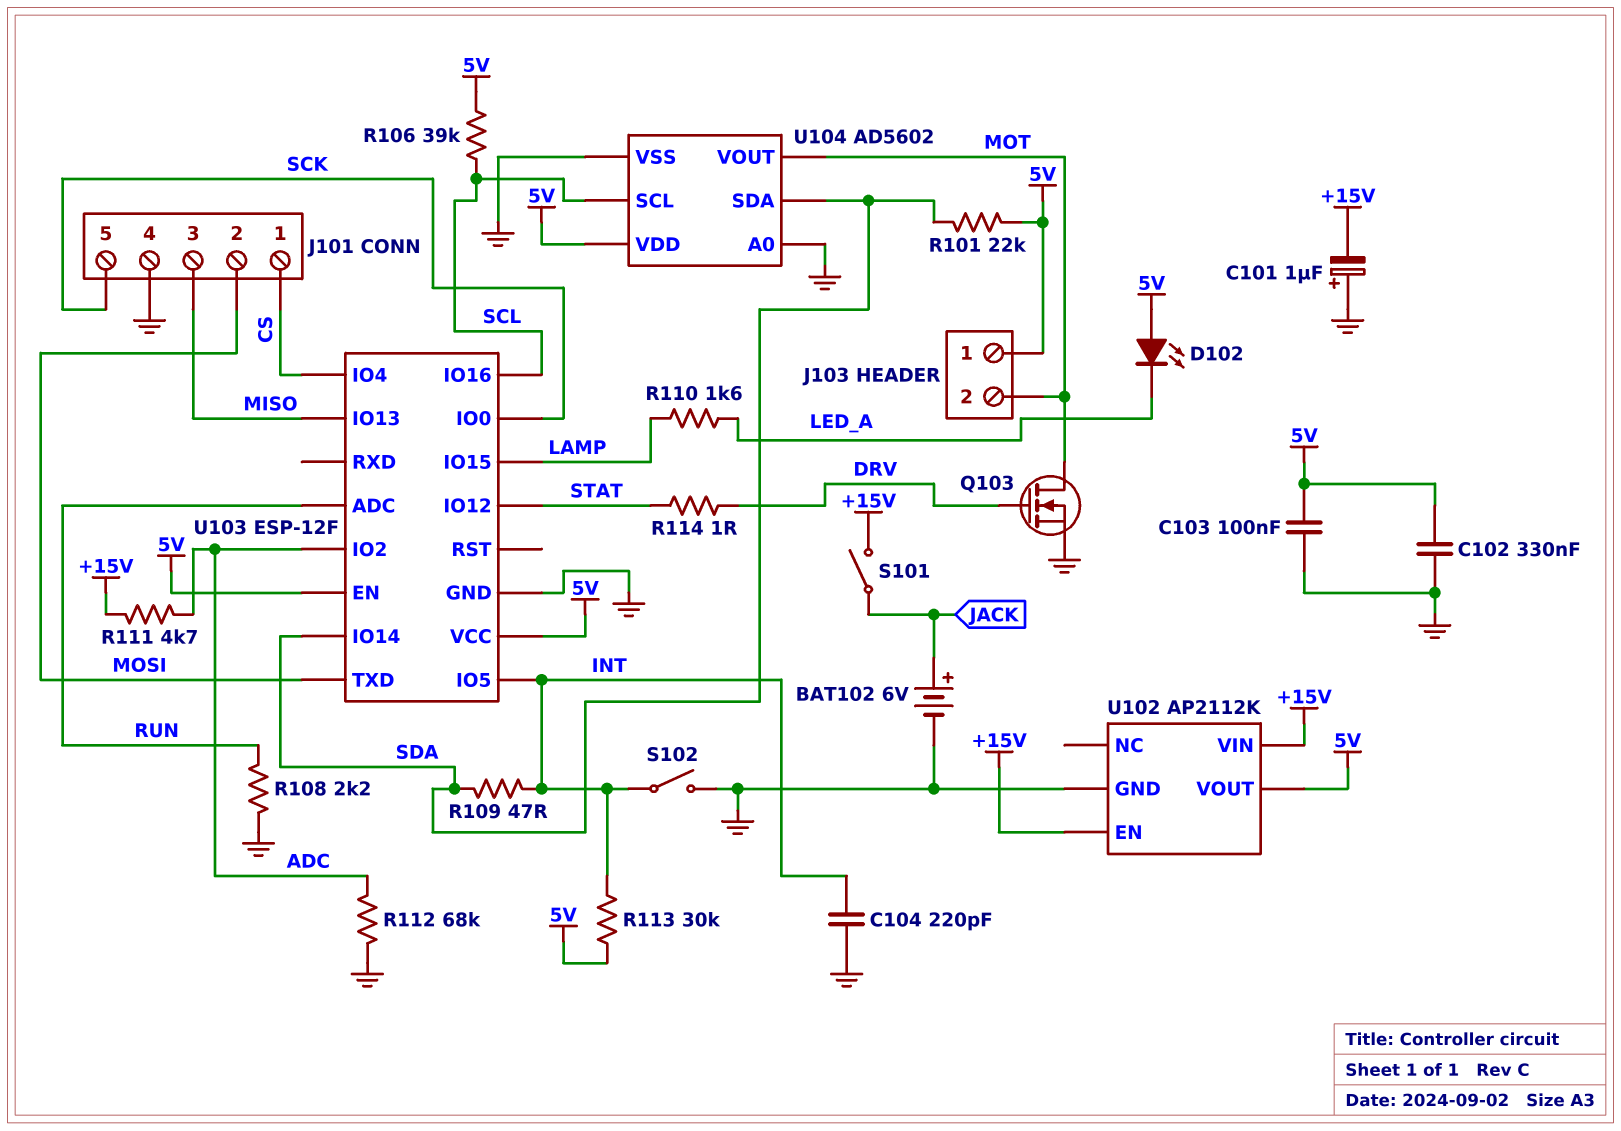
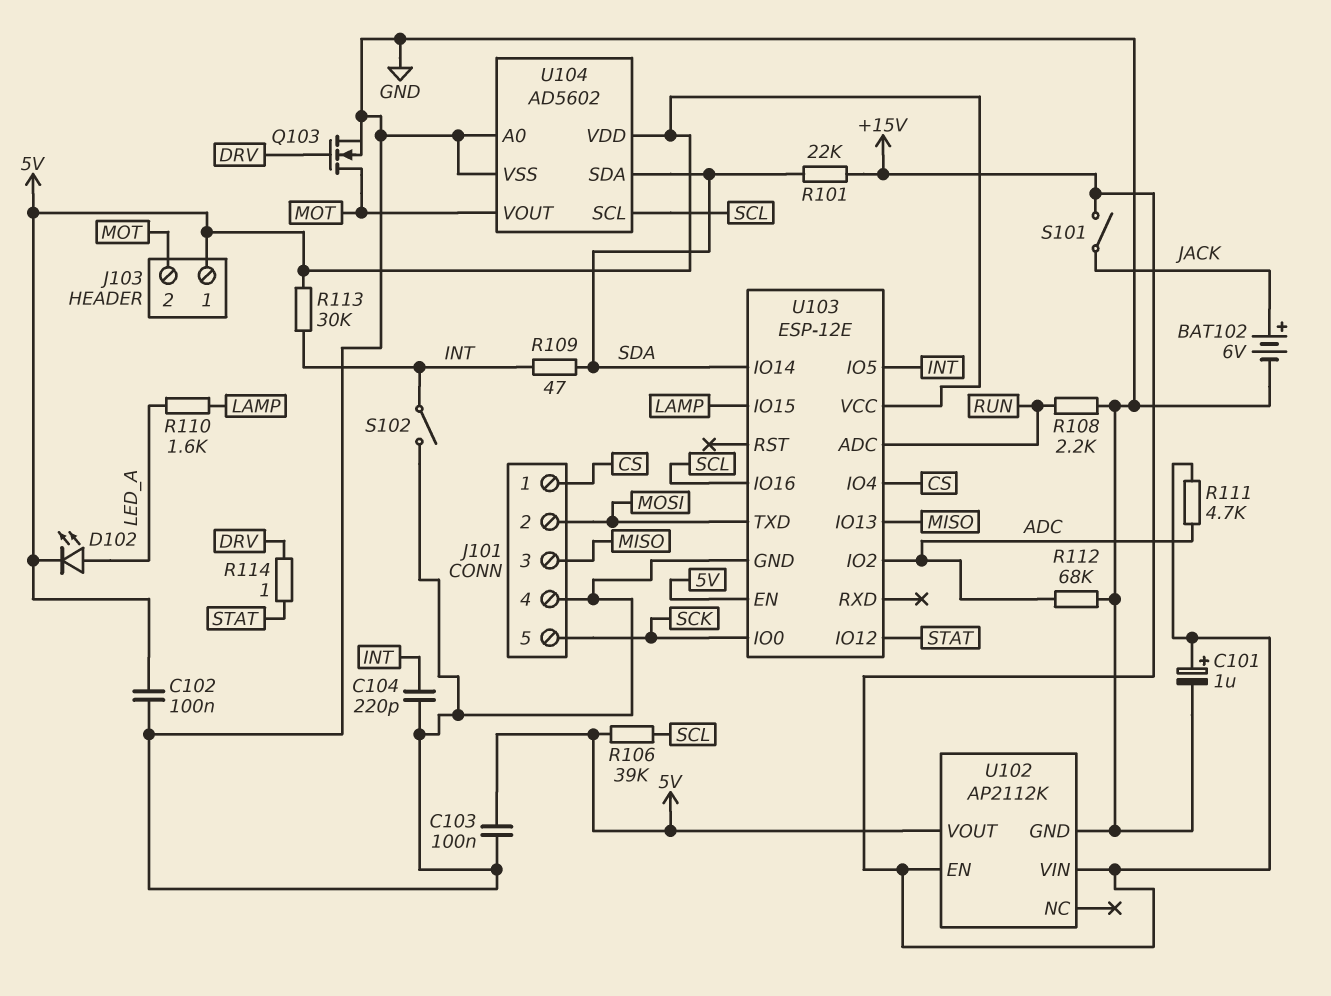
C101: 1uF (plus GND, minus +15V) -> 1uF (plus +15V, minus GND)
C102: 330nF (5V, GND) -> 100nF (5V, GND)
D102: LED (A 5V, K LED_A) -> LED (A LED_A, K 5V)
R101: 22k (5V, SDA) -> 22k (+15V, SDA)
U103: ESP-12F -> ESP-12E

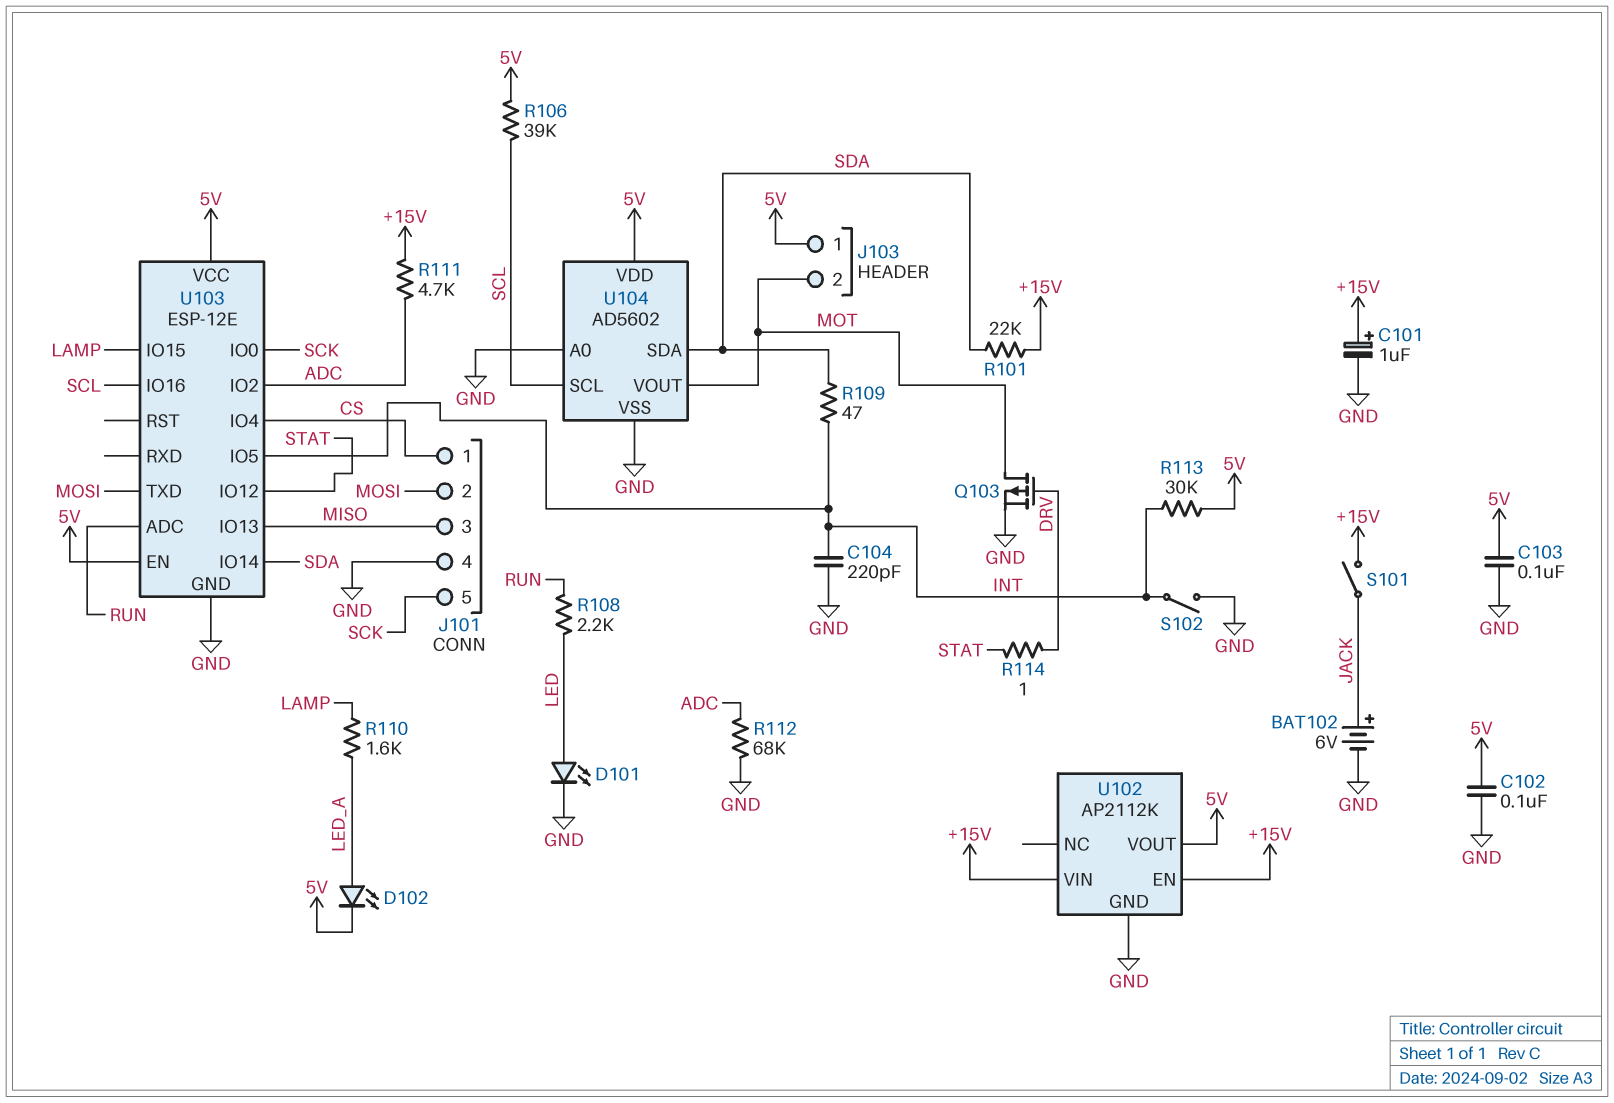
D101: none -> LED (A LED, K GND)
Q103: NMOS (G DRV, D MOT, S GND) -> PMOS (G DRV, D MOT, S GND)
R108: 2.2k (GND, RUN) -> 2.2k (LED, RUN)

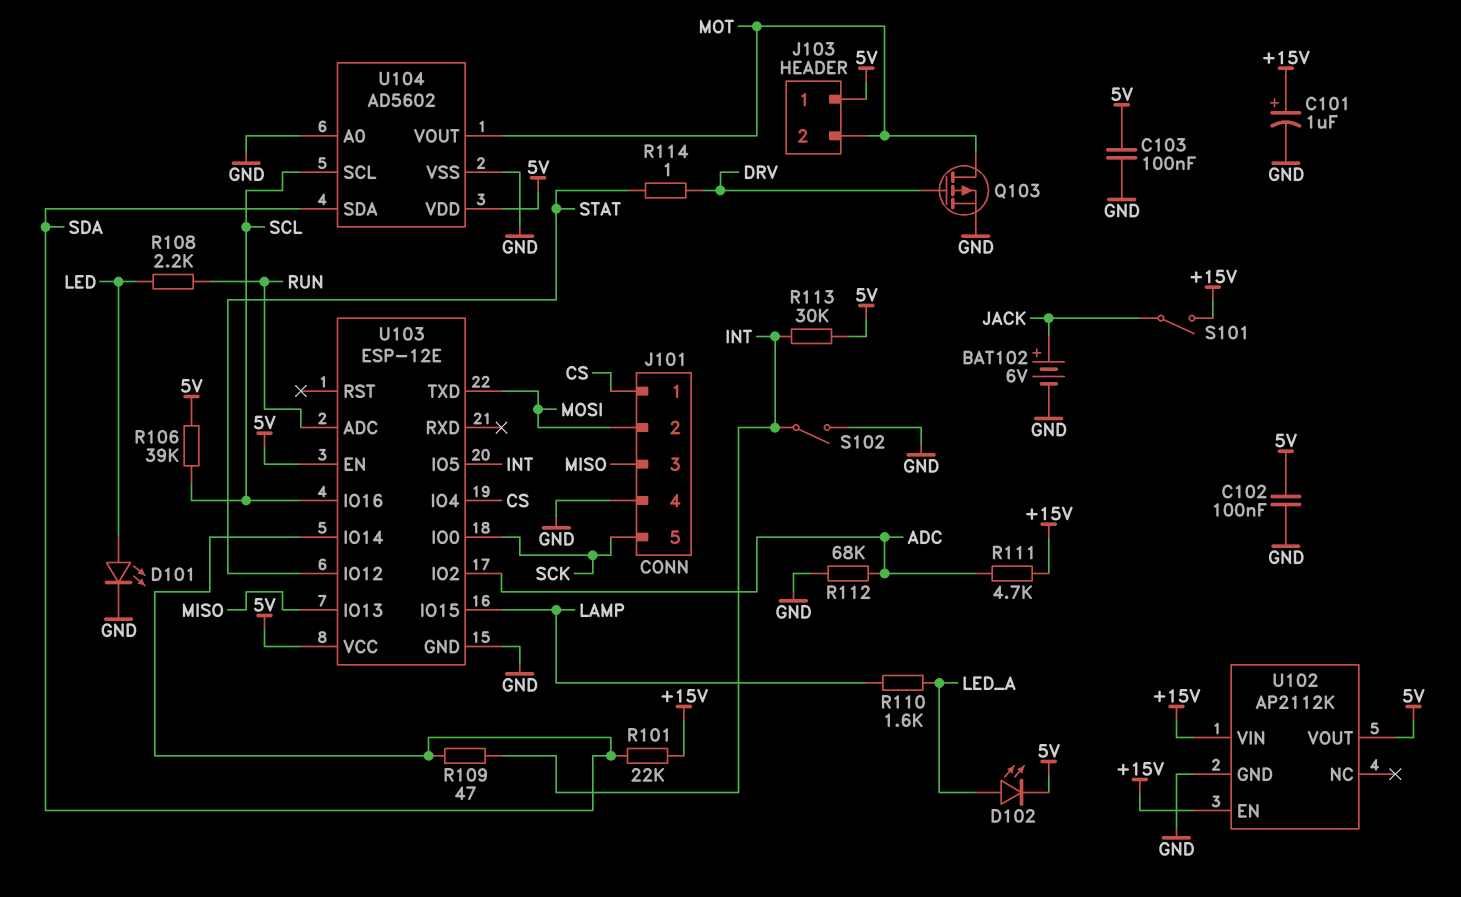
C104: 220pF (GND, INT) -> none

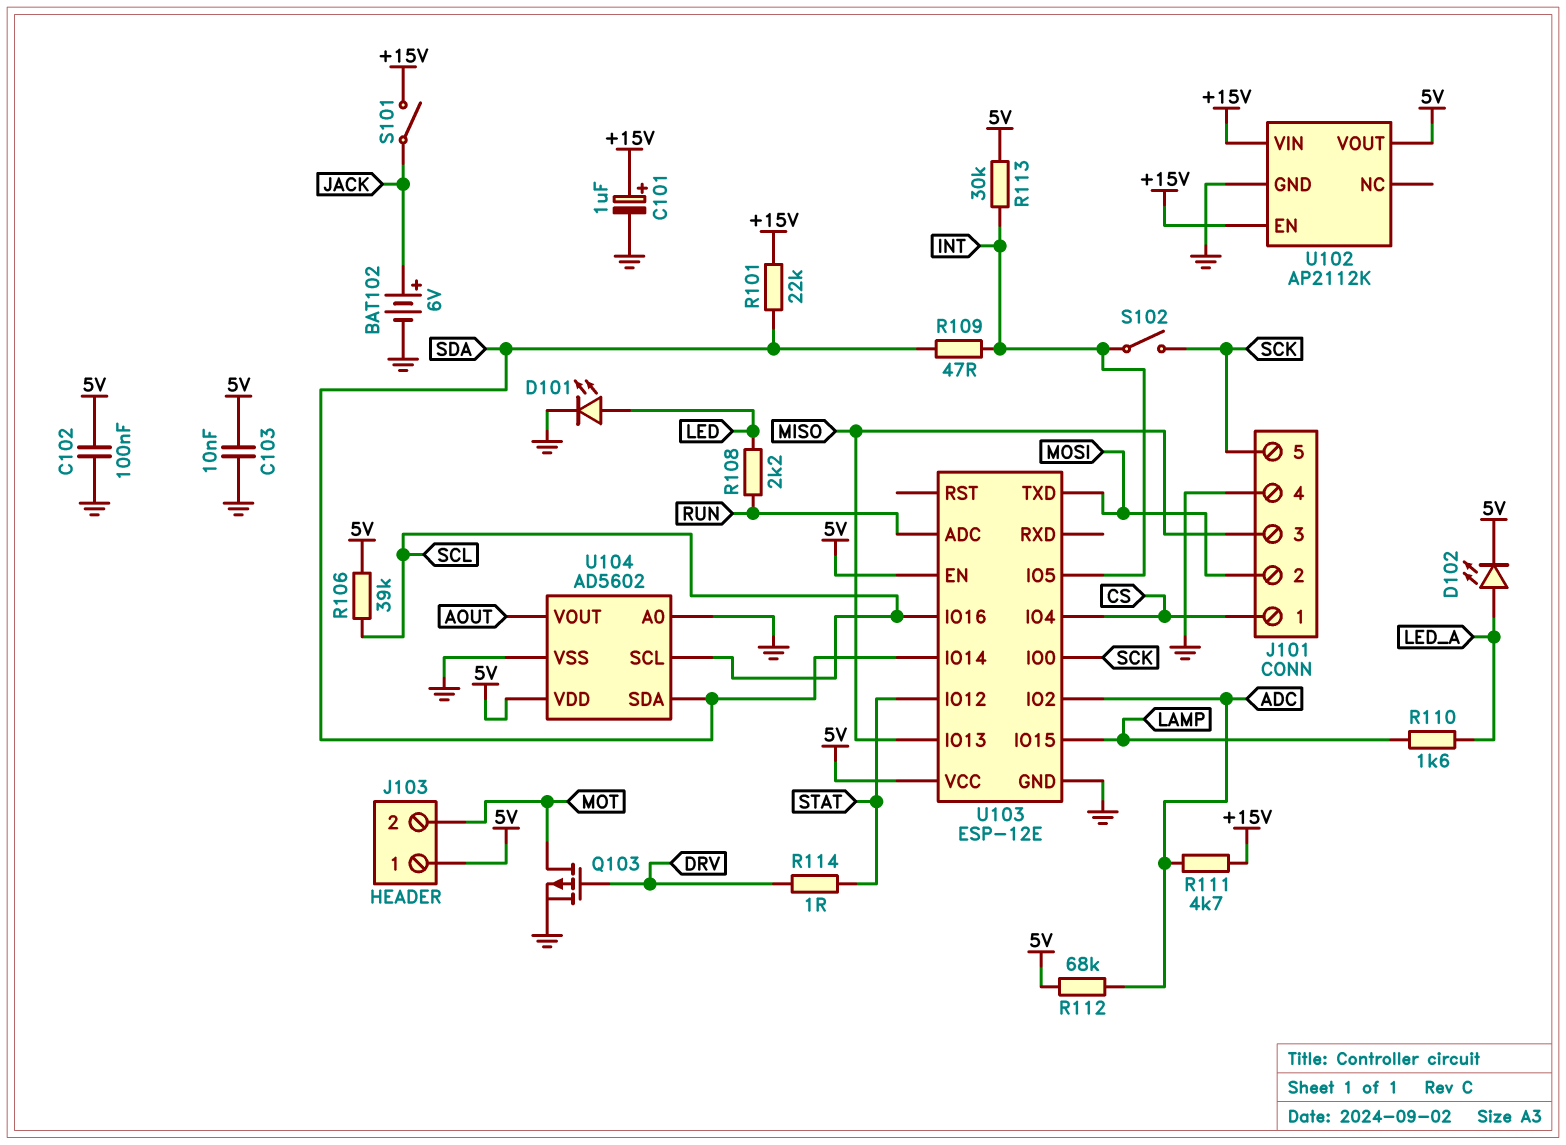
C103: 100nF (5V, GND) -> 10nF (5V, GND)
R112: 68k (ADC, GND) -> 68k (5V, ADC)
S102: switch (GND, INT) -> switch (INT, SCK)
U104 pin VOUT: MOT -> AOUT

